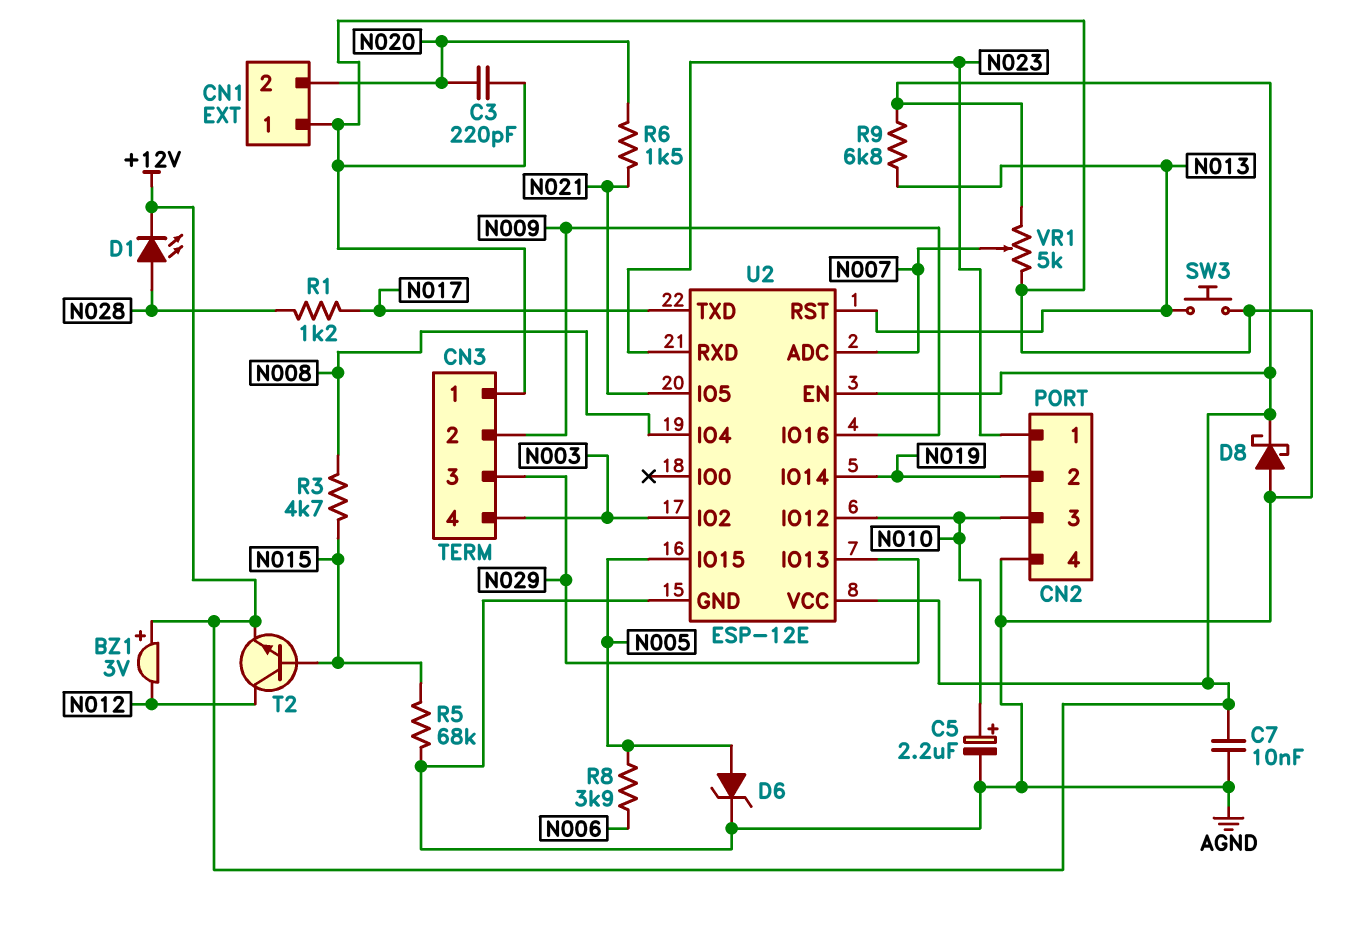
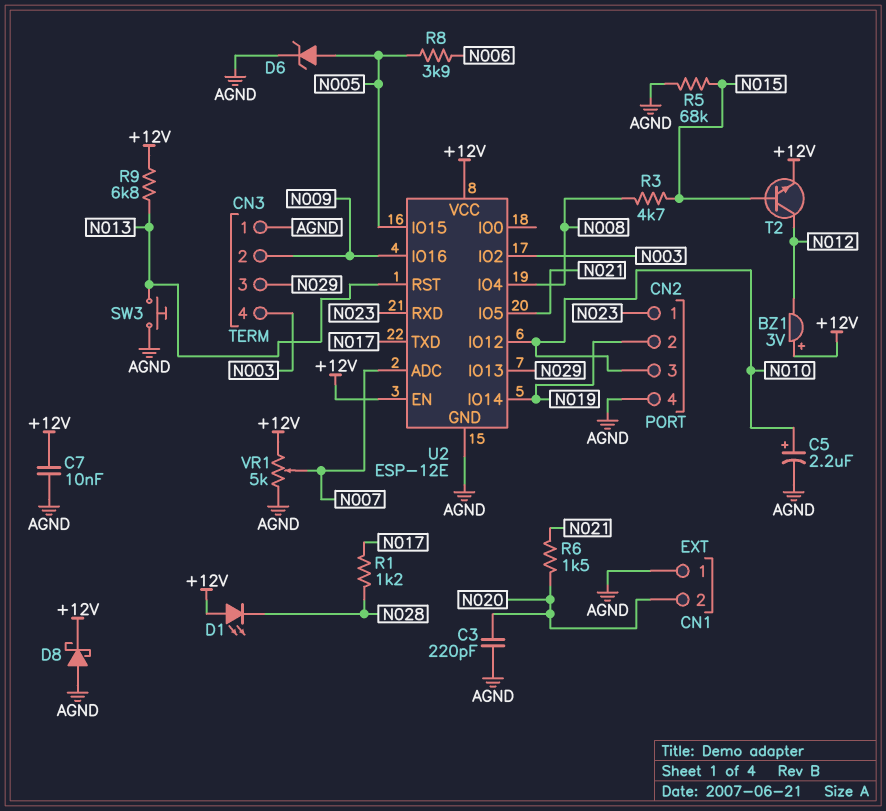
D1: LED (A N028, K +12V) -> LED (A +12V, K N028)

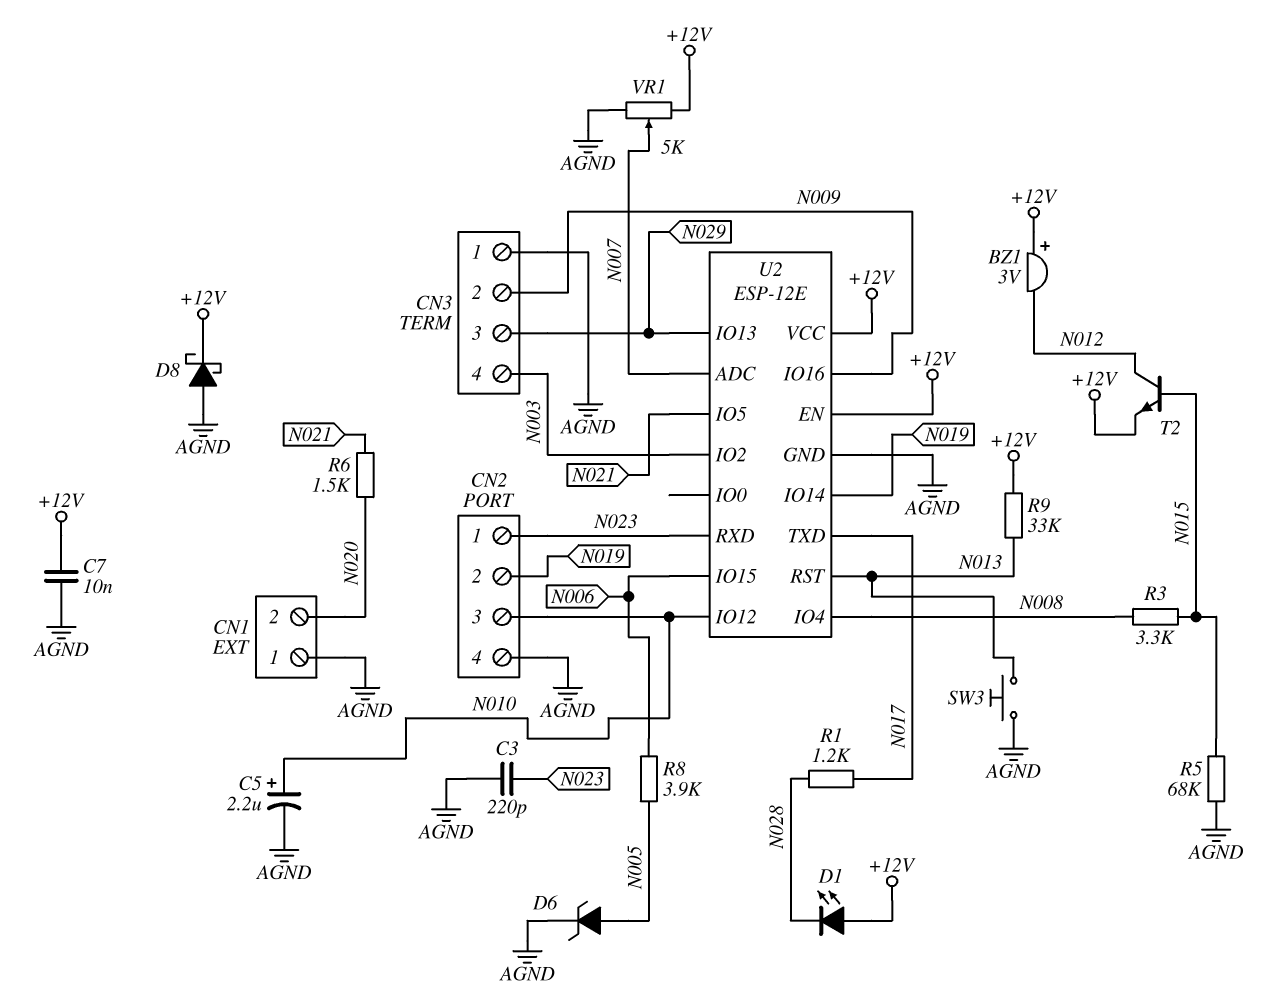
C3: 220pF (AGND, N020) -> 220pF (AGND, N023)
R3: 4.7k (N008, N015) -> 3.3k (N008, N015)
R9: 6.8k (+12V, N013) -> 33k (+12V, N013)
U2 pin IO15: N005 -> N006

